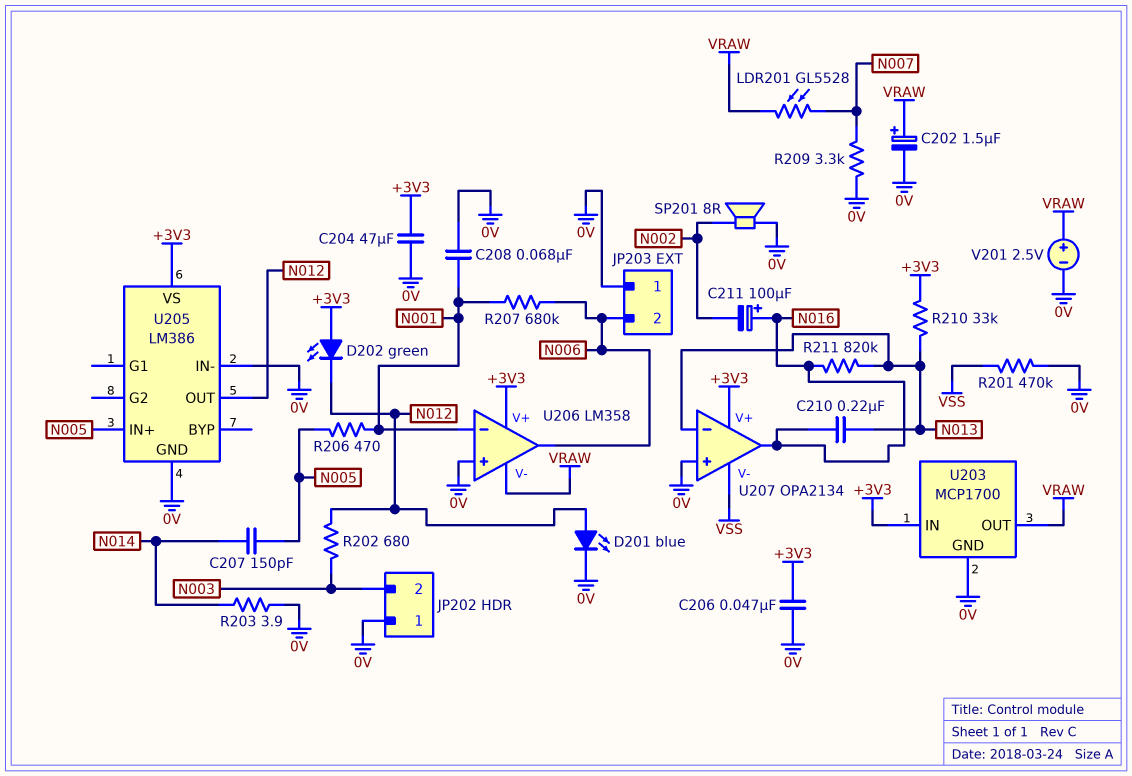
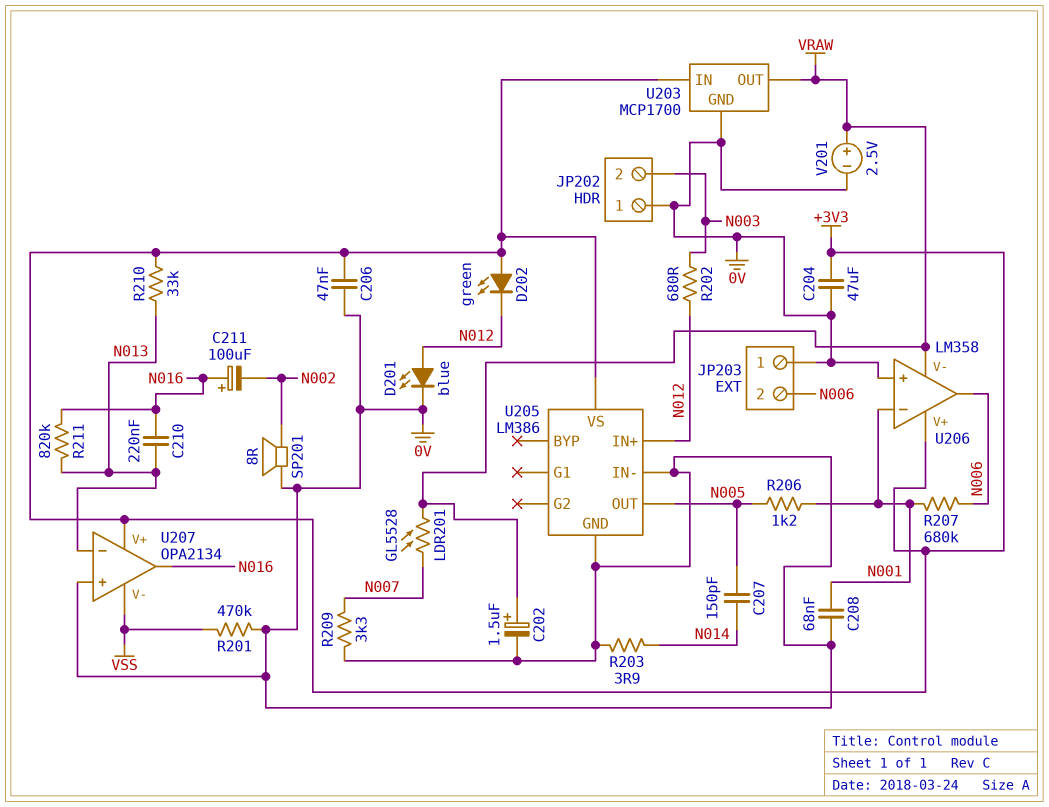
R206: 470 (N001, N005) -> 1.2k (N001, N005)
U205 pin IN+: N005 -> N012
U205 pin OUT: N012 -> N005

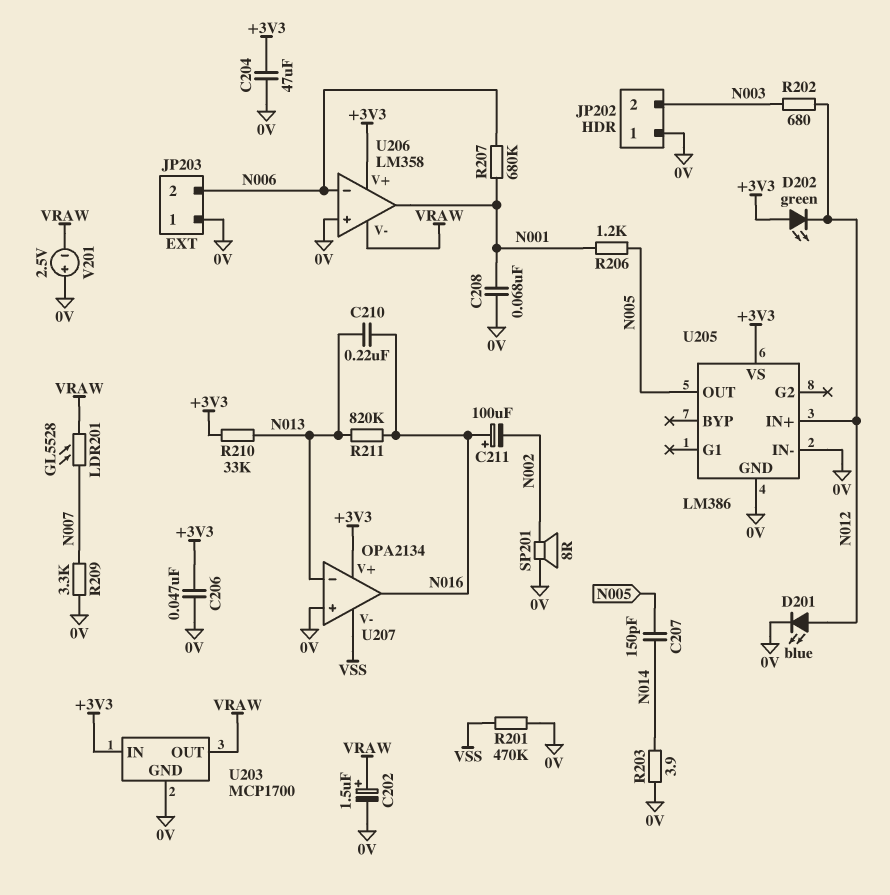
U206 pin in-: N001 -> N006
U206 pin out: N006 -> N001
V201: 2.5V (plus VRAW, minus 0V) -> 2.5V (plus 0V, minus VRAW)

